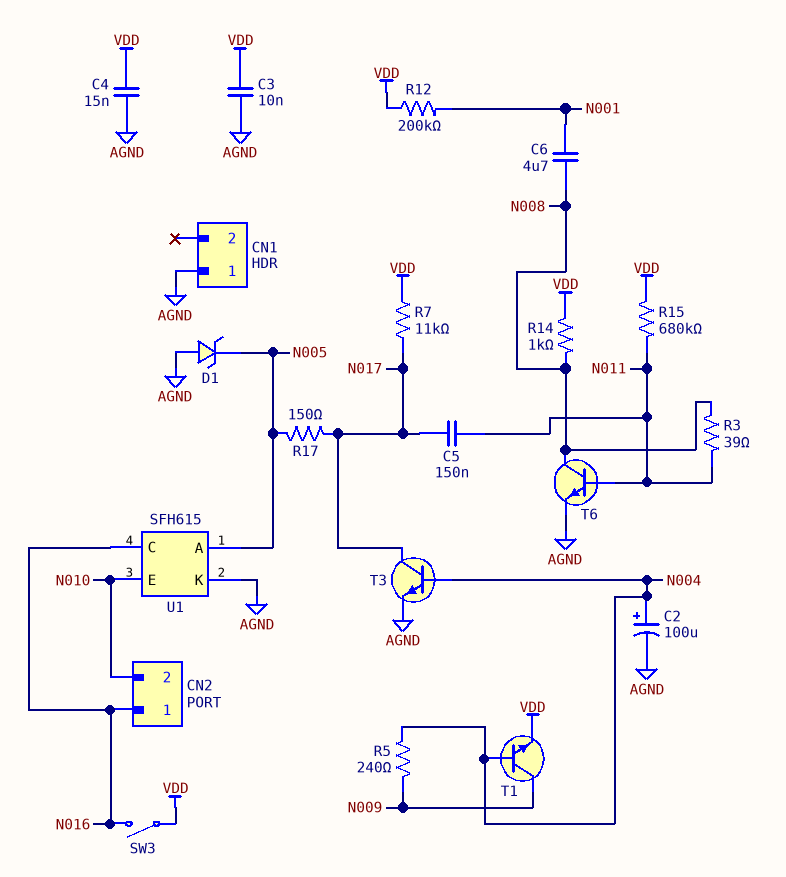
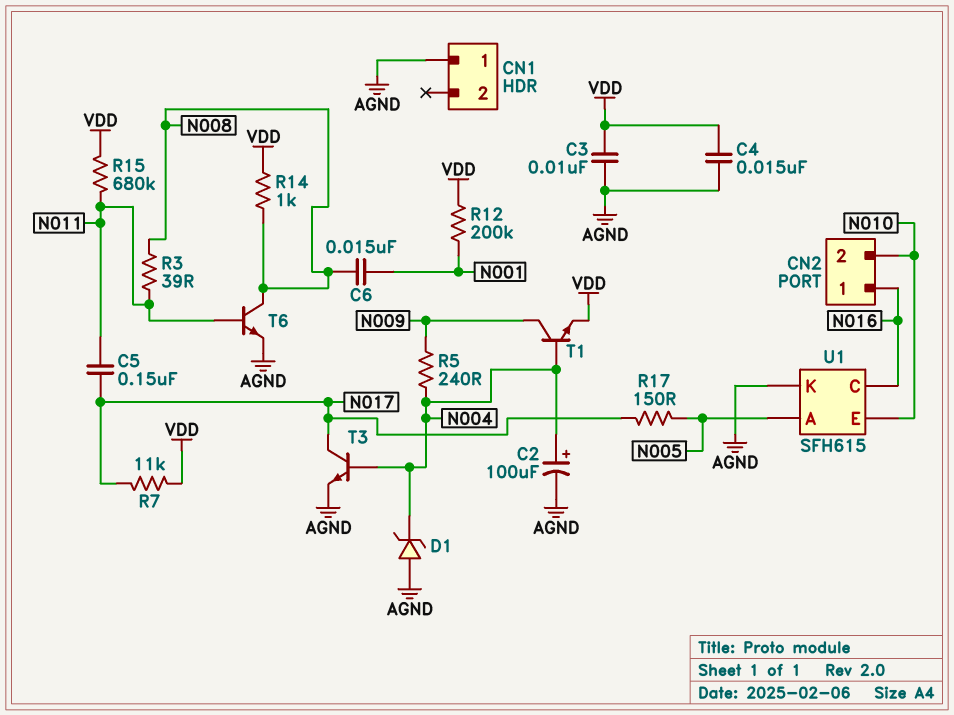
C6: 4.7uF (N001, N008) -> 15nF (N001, N008)
D1: zener (A AGND, K N005) -> zener (A AGND, K N004)
SW3: switch (N016, VDD) -> none

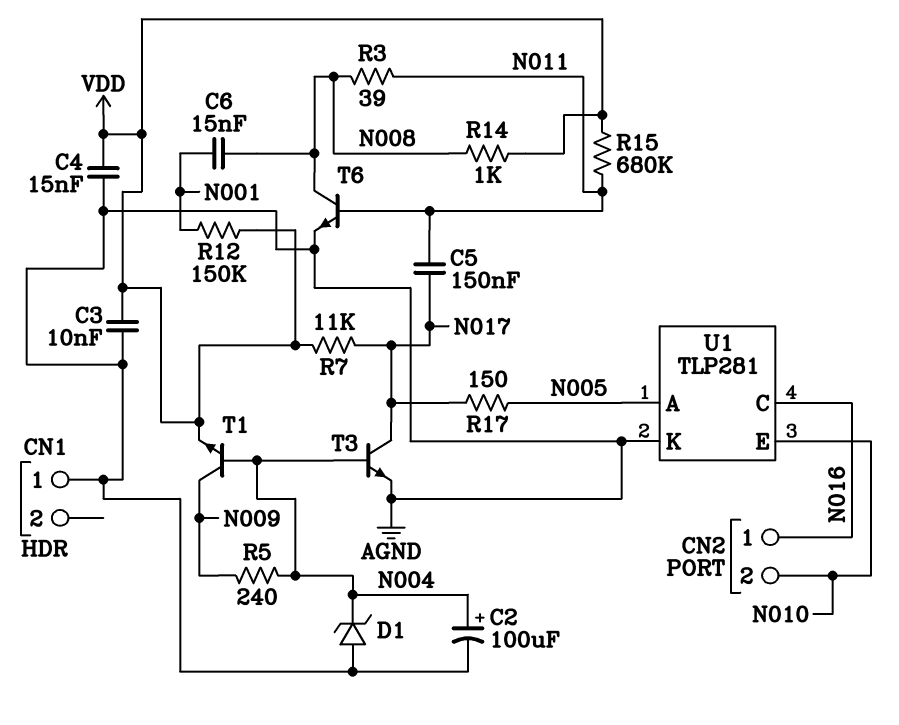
R12: 200k (N001, VDD) -> 150k (N001, VDD)
U1: SFH615 -> TLP281

